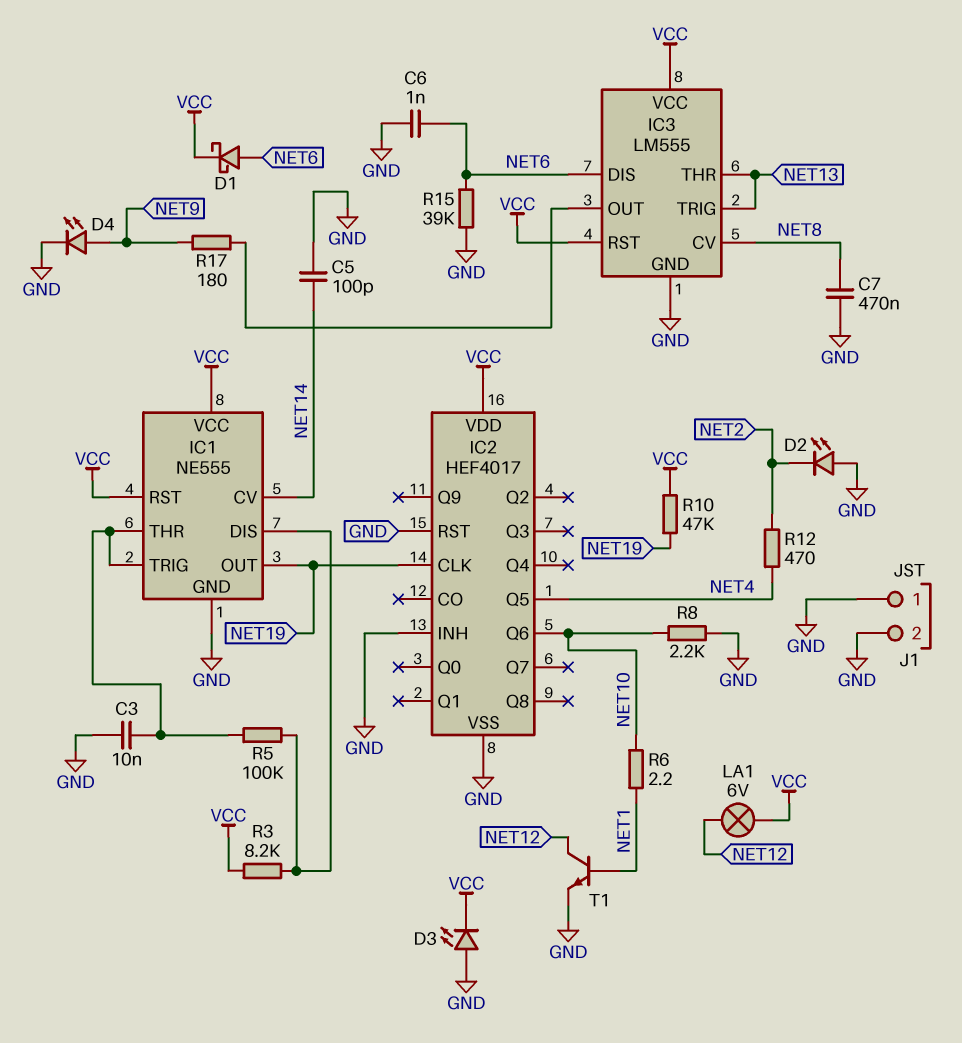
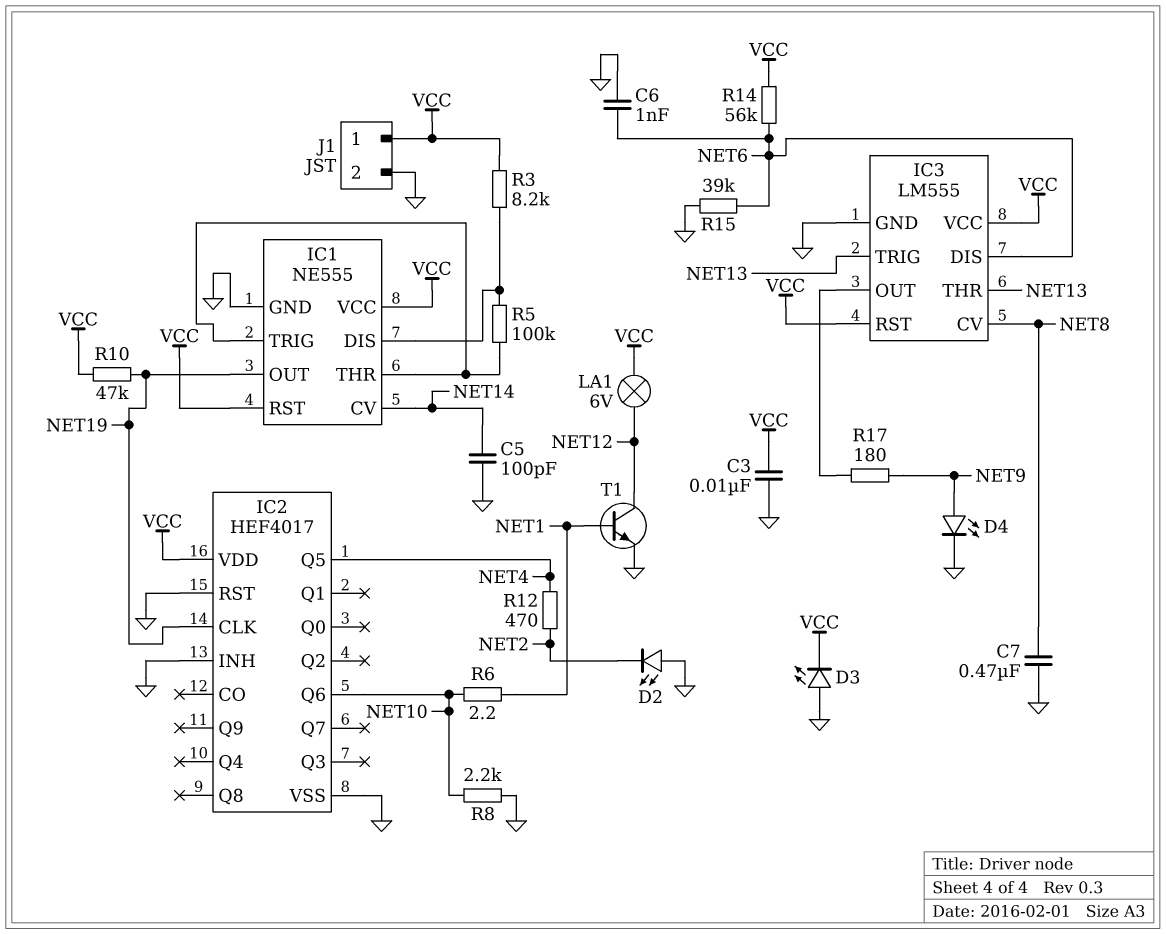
C3: 10nF (GND, IC1/THR) -> 10nF (GND, VCC)
D1: schottky (A NET6, K VCC) -> none
J1 pin 1: GND -> VCC
R14: none -> 56k (NET6, VCC)

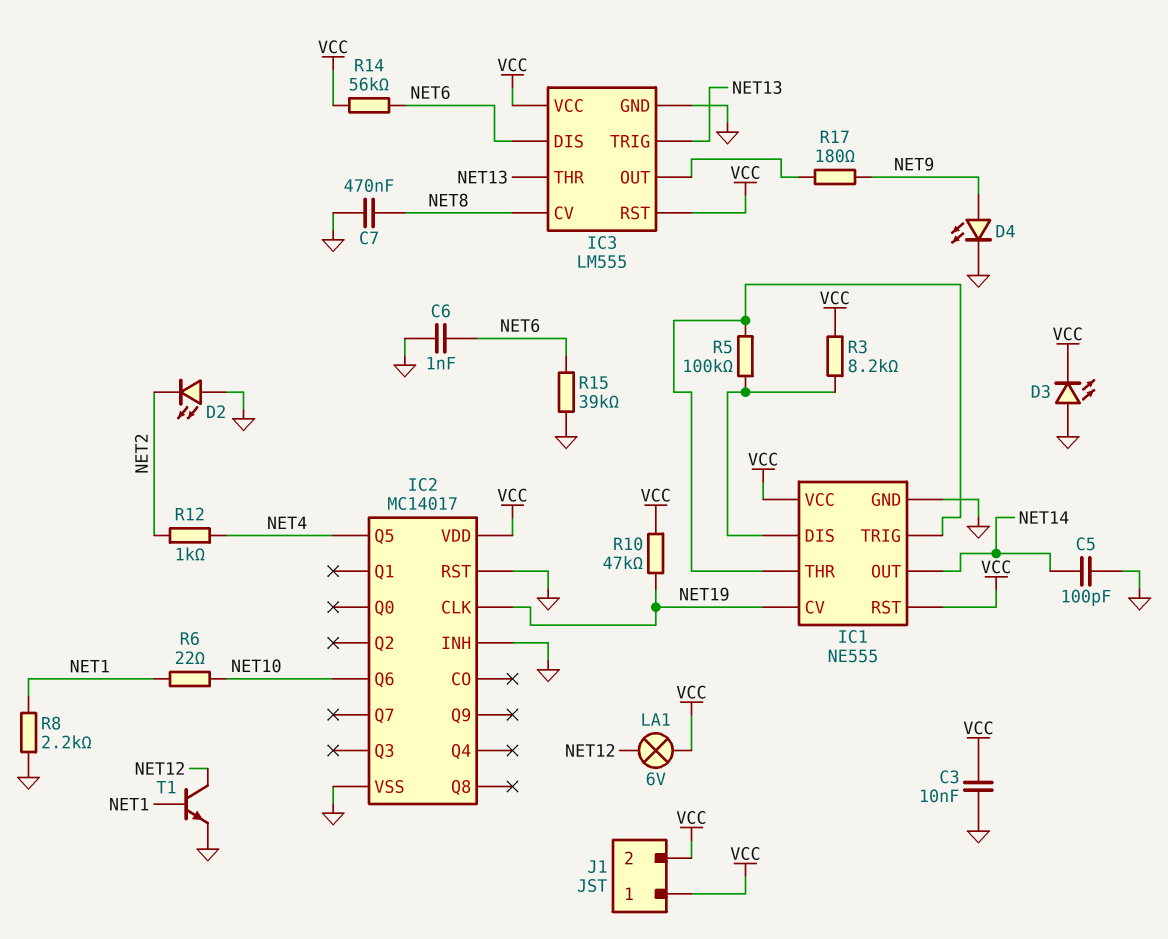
IC1 pin CV: NET14 -> NET19
IC1 pin OUT: NET19 -> NET14
IC2: HEF4017 -> MC14017
J1 pin 2: GND -> VCC
R6: 2.2 (NET1, NET10) -> 22 (NET1, NET10)
R8: 2.2k (GND, NET10) -> 2.2k (GND, NET1)
R12: 470 (NET2, NET4) -> 1k (NET2, NET4)

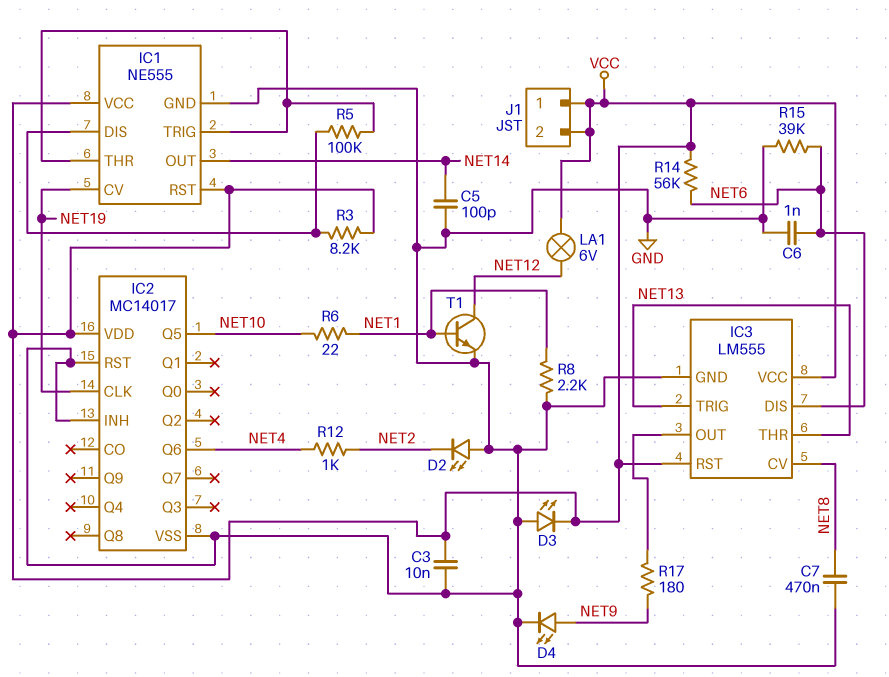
IC2 pin Q5: NET4 -> NET10
IC2 pin Q6: NET10 -> NET4
R10: 47k (NET19, VCC) -> none

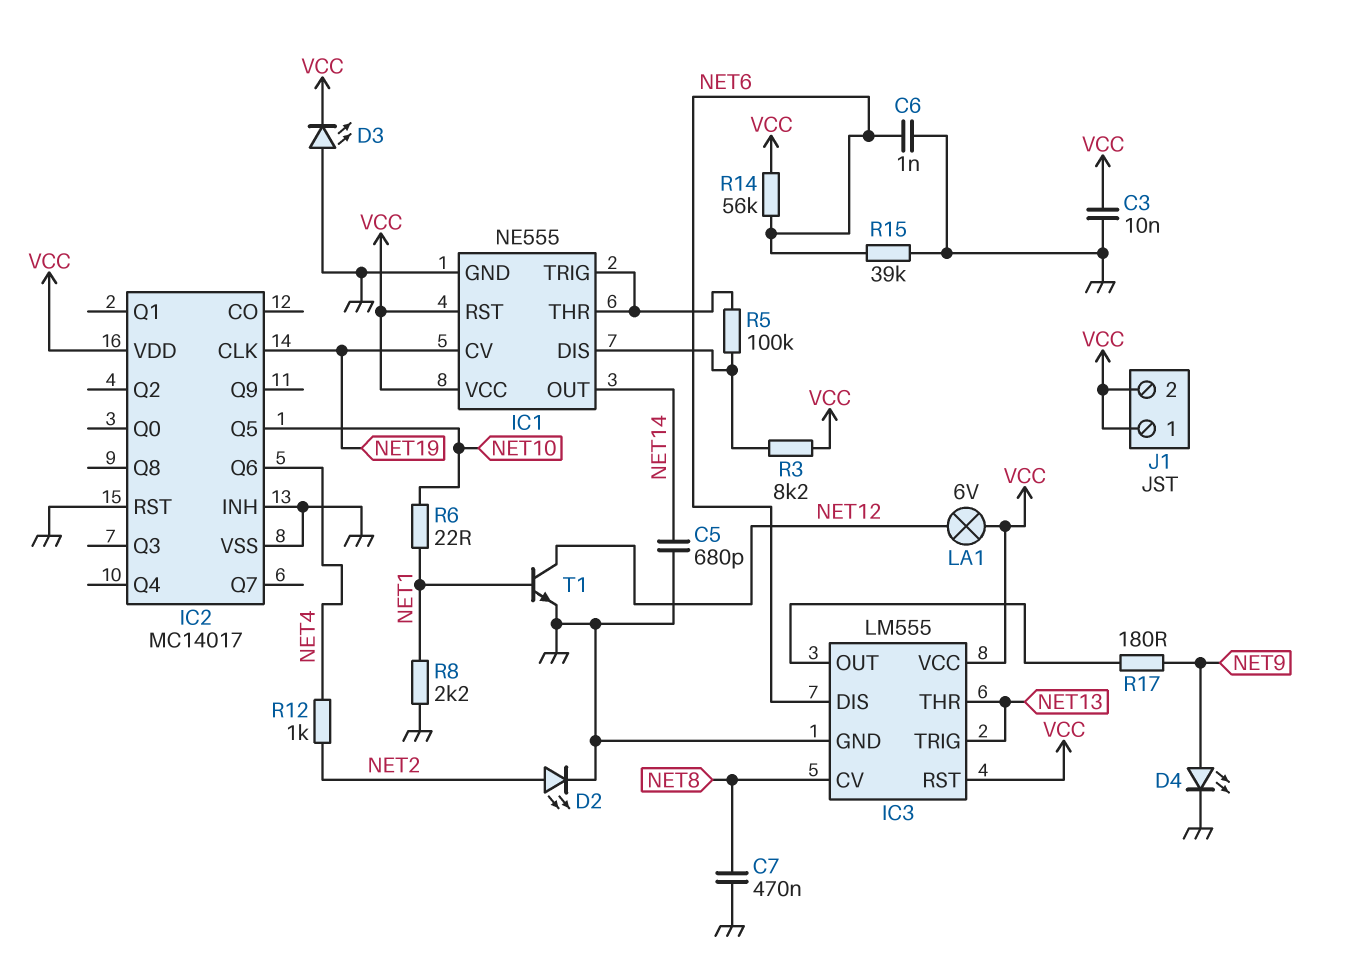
C5: 100pF (GND, NET14) -> 680pF (GND, NET14)
D2: LED (A GND, K NET2) -> LED (A NET2, K GND)

